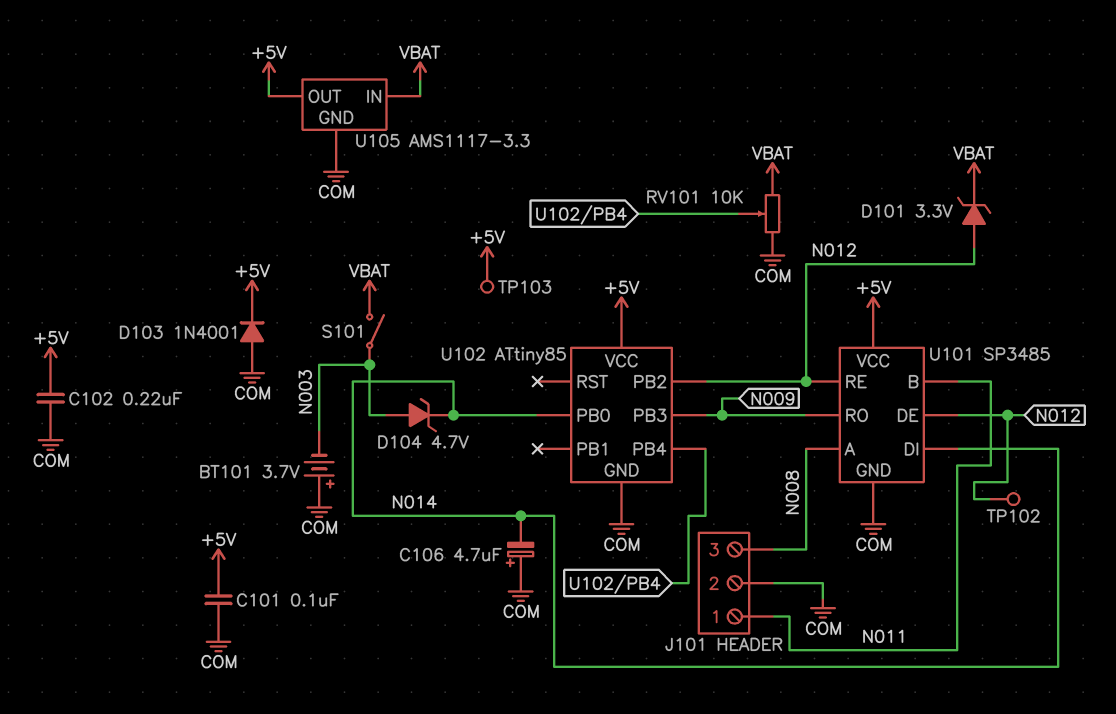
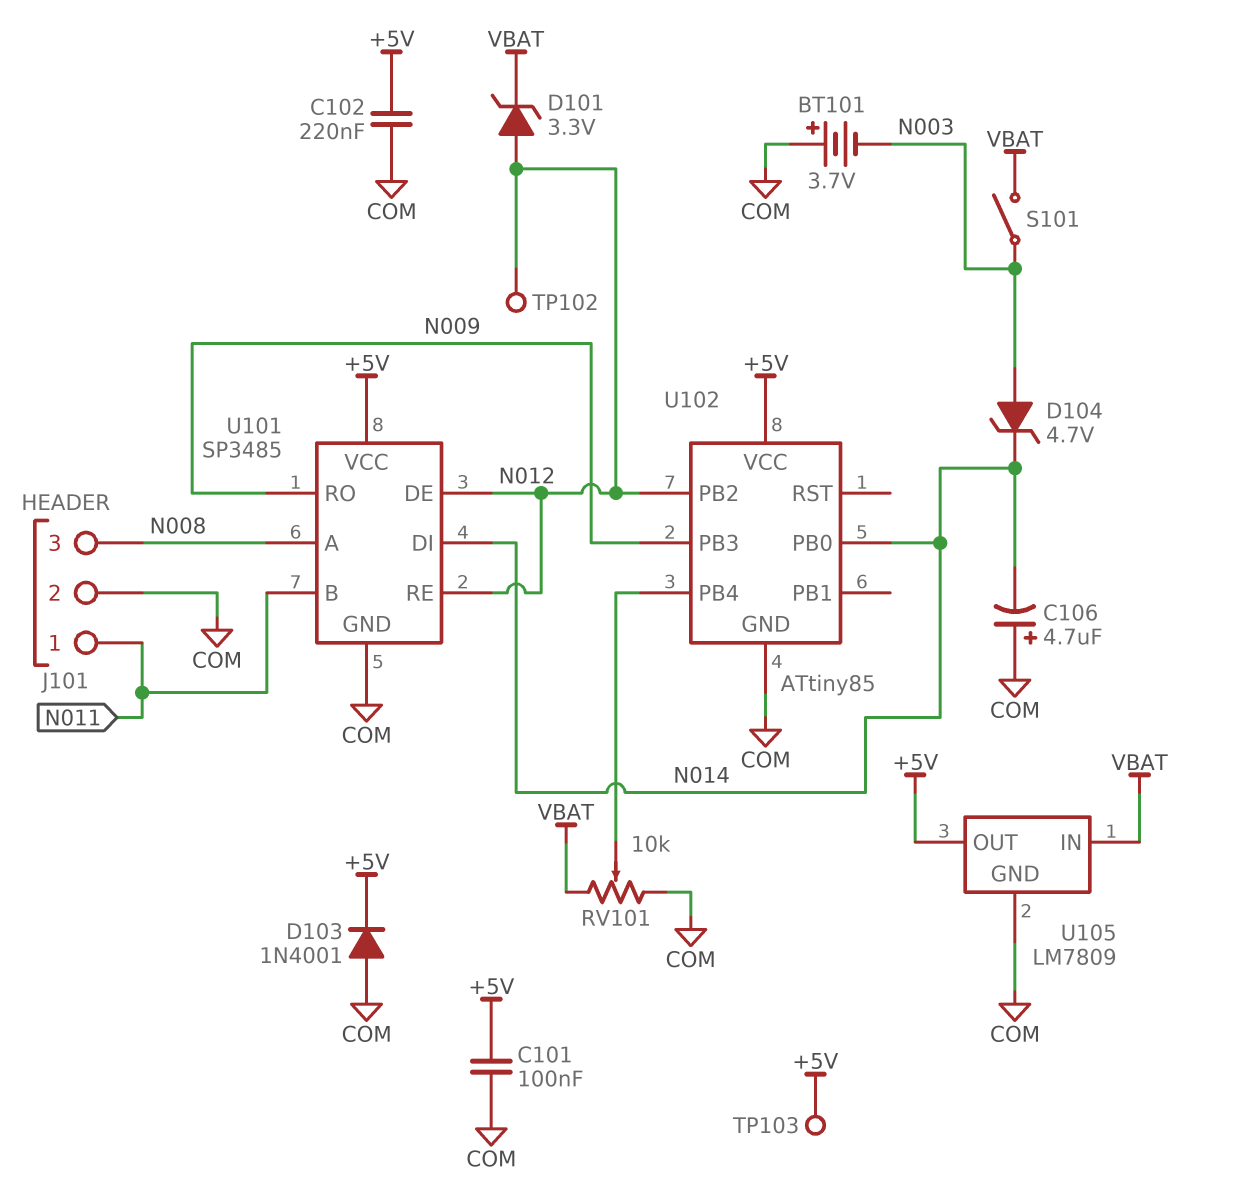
U105: AMS1117-3.3 -> LM7809

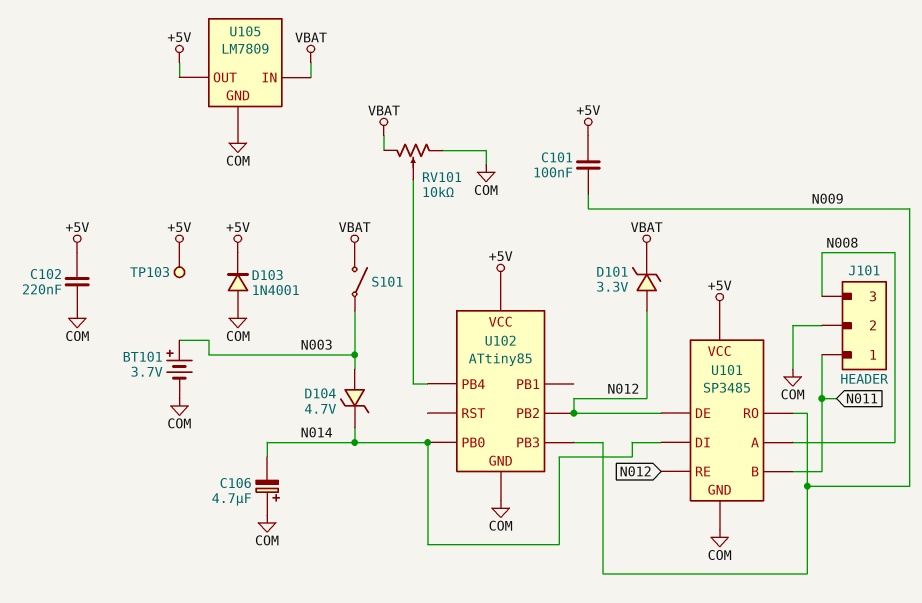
BT101: 3.7V (plus COM, minus N003) -> 3.7V (plus N003, minus COM)
C101: 100nF (+5V, COM) -> 100nF (+5V, N009)
TP102: test point (N012) -> none

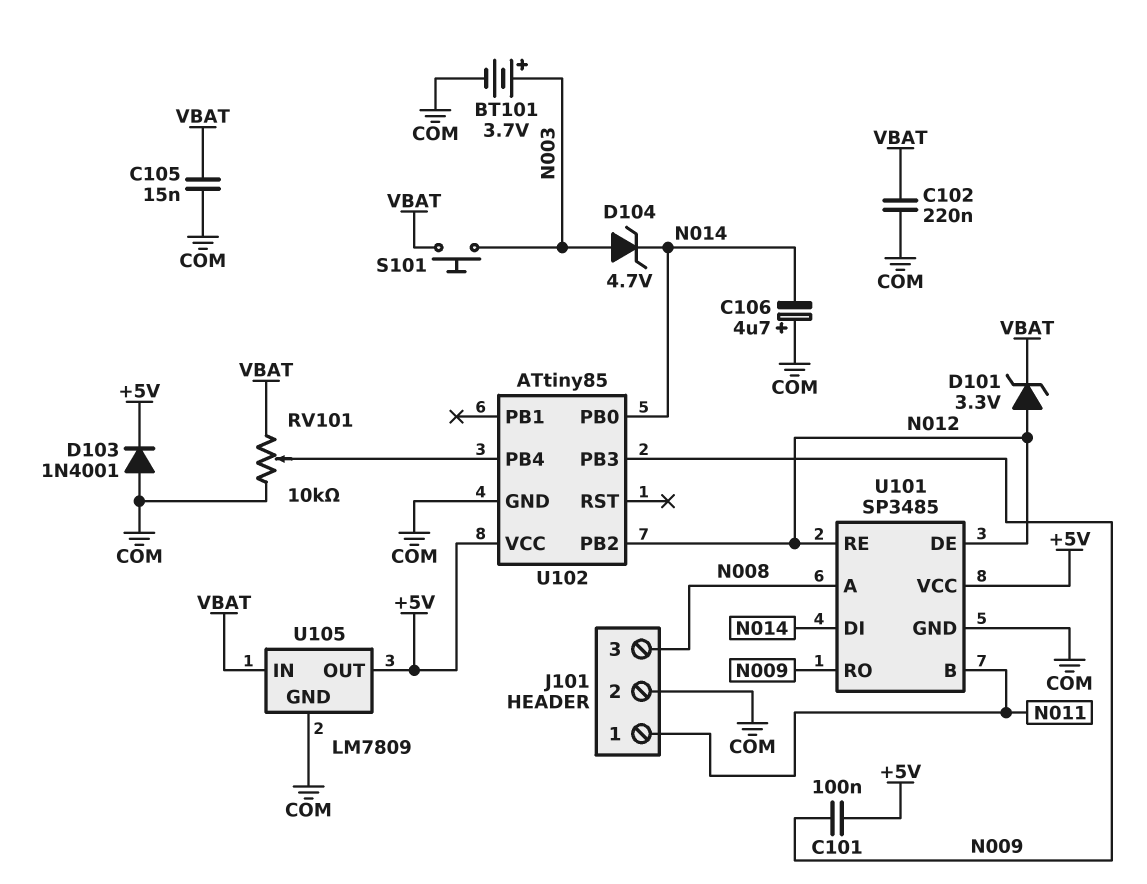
C102: 220nF (+5V, COM) -> 220nF (COM, VBAT)
C105: none -> 15nF (COM, VBAT)
S101: switch (N003, VBAT) -> button (N003, VBAT)
TP103: test point (+5V) -> none

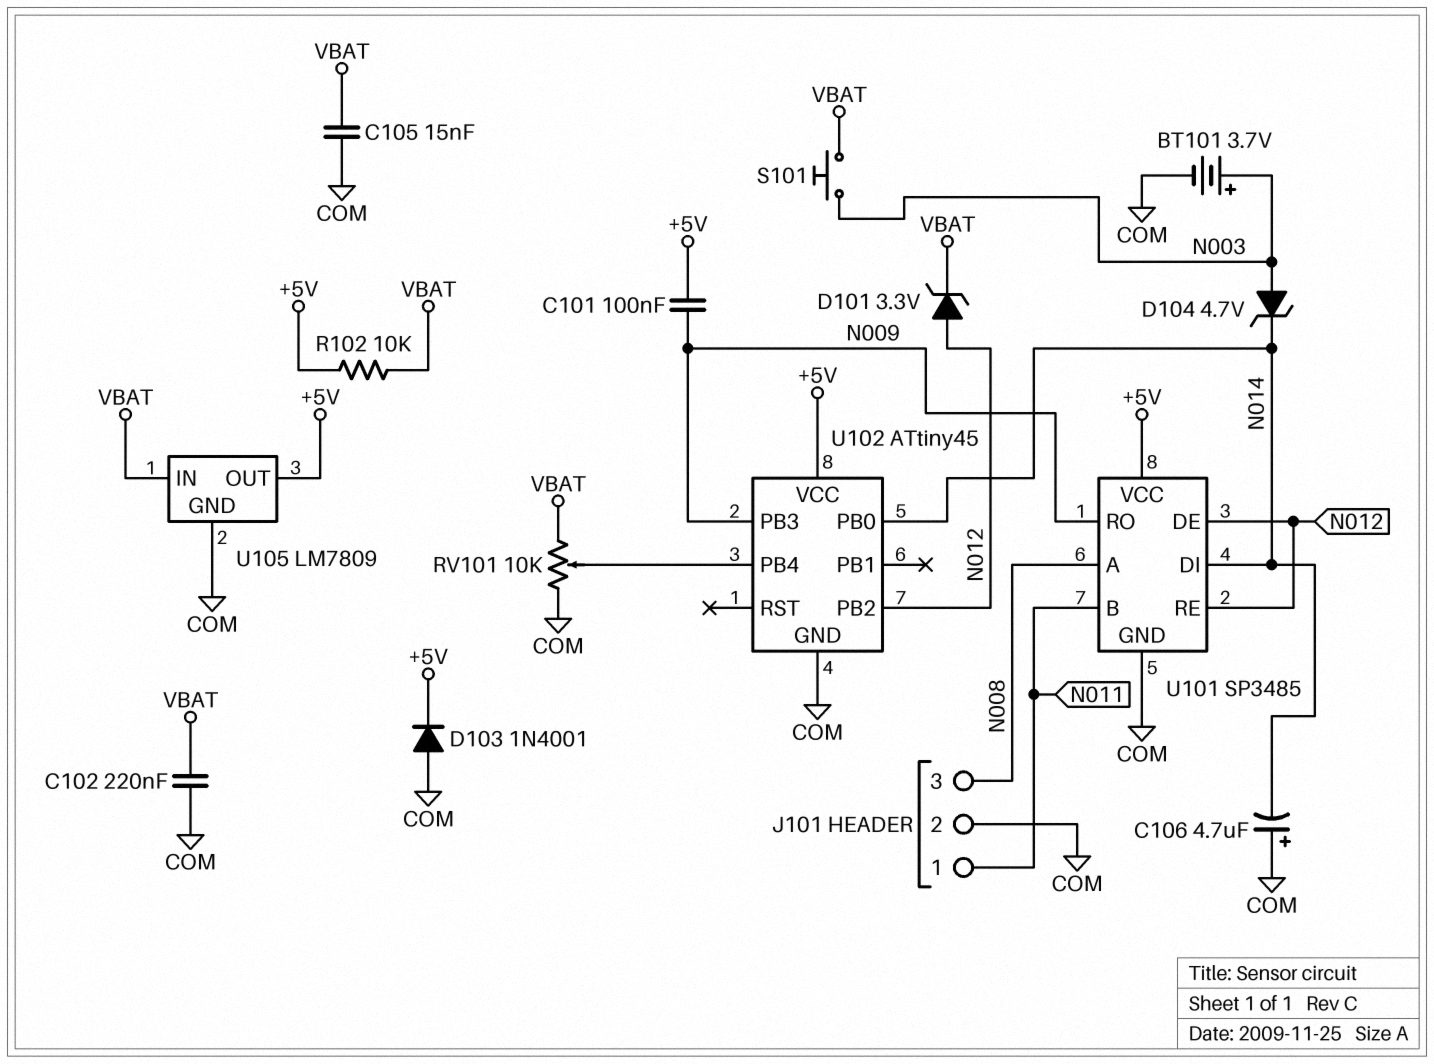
R102: none -> 10k (+5V, VBAT)
U102: ATtiny85 -> ATtiny45

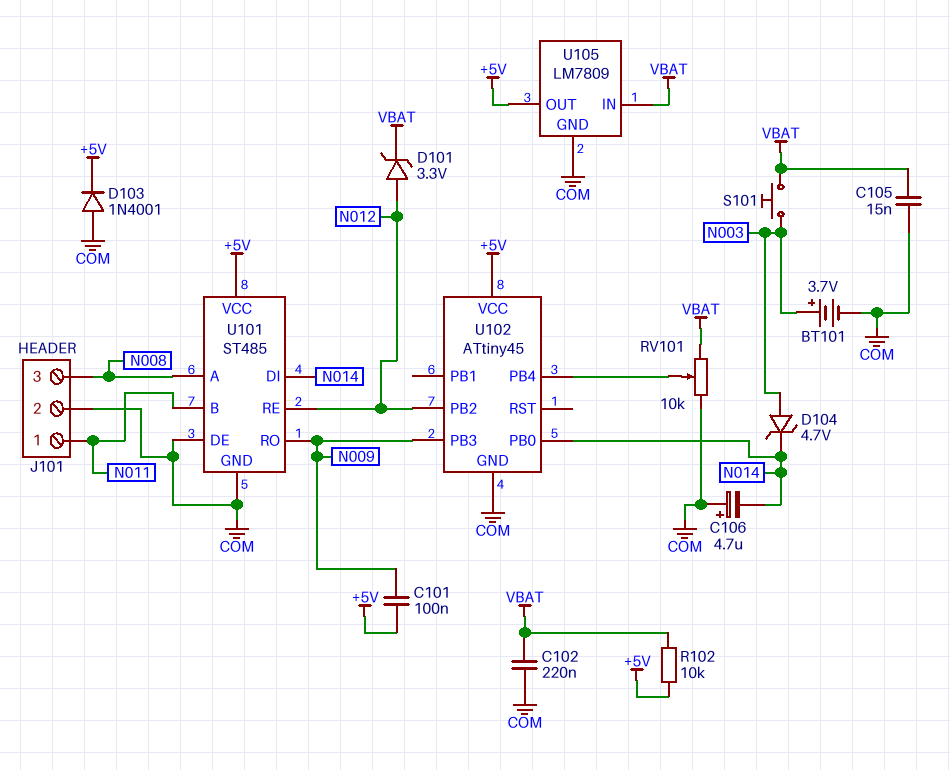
U101: SP3485 -> ST485
U101 pin DE: N012 -> COM

